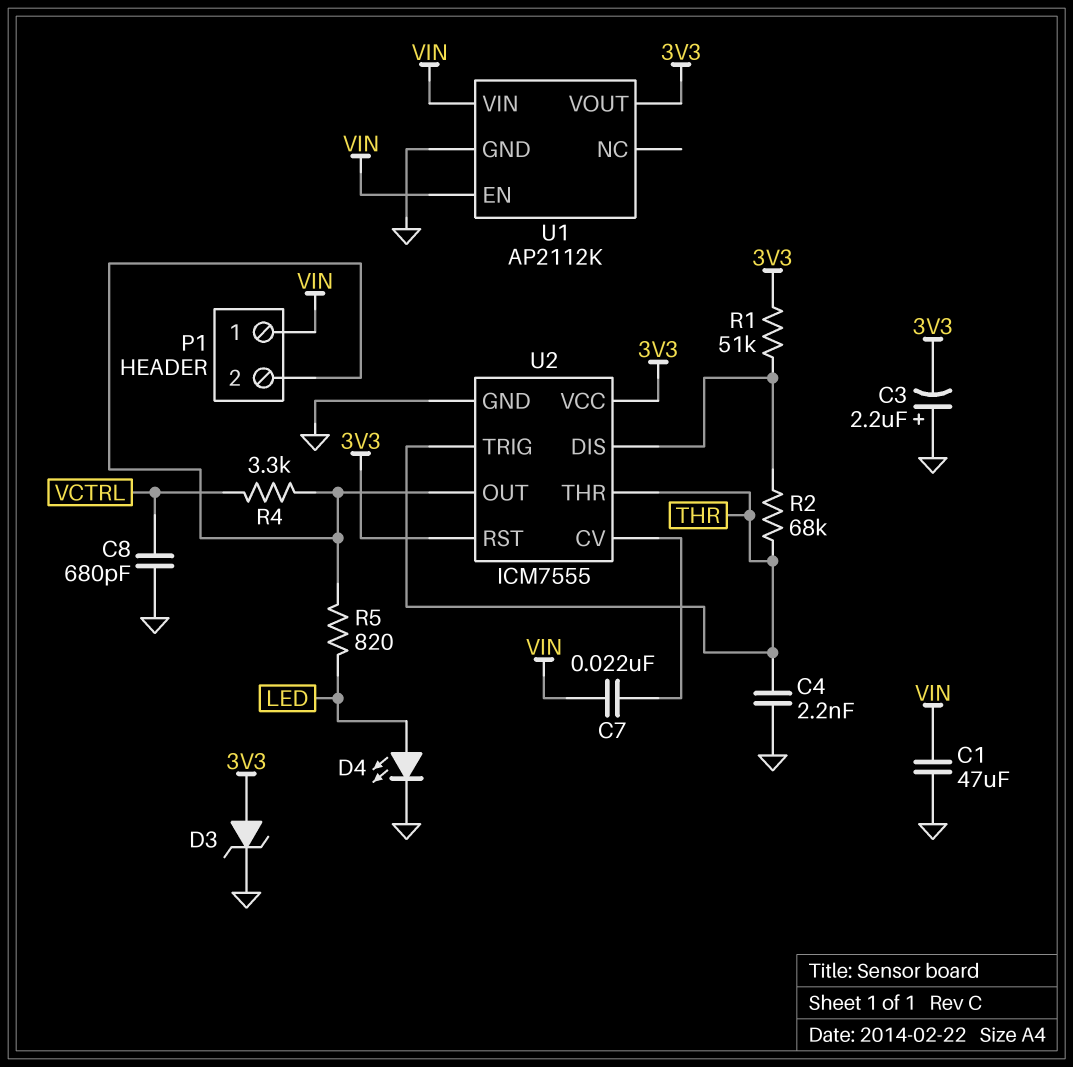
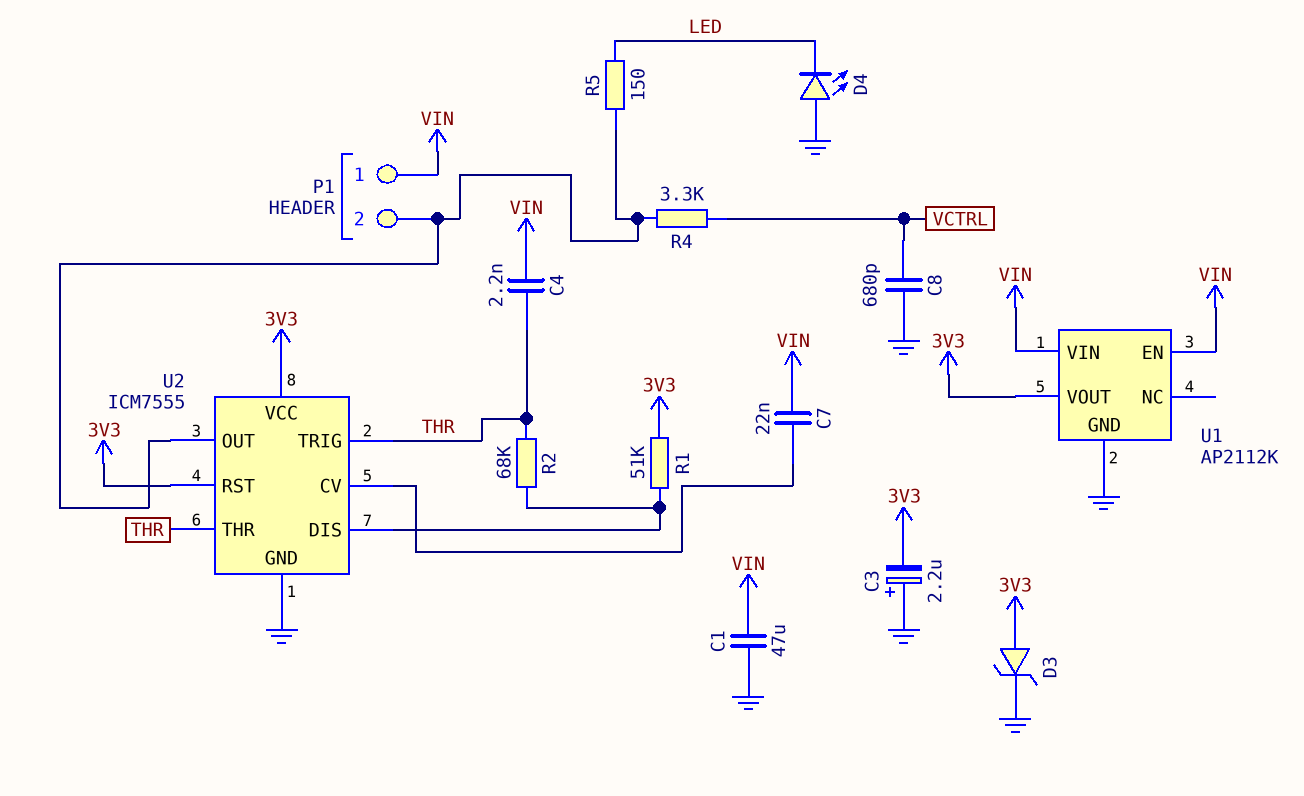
C4: 2.2nF (GND, THR) -> 2.2nF (THR, VIN)
D4: LED (A LED, K GND) -> LED (A GND, K LED)
R5: 820 (LED, P1/2) -> 150 (LED, P1/2)

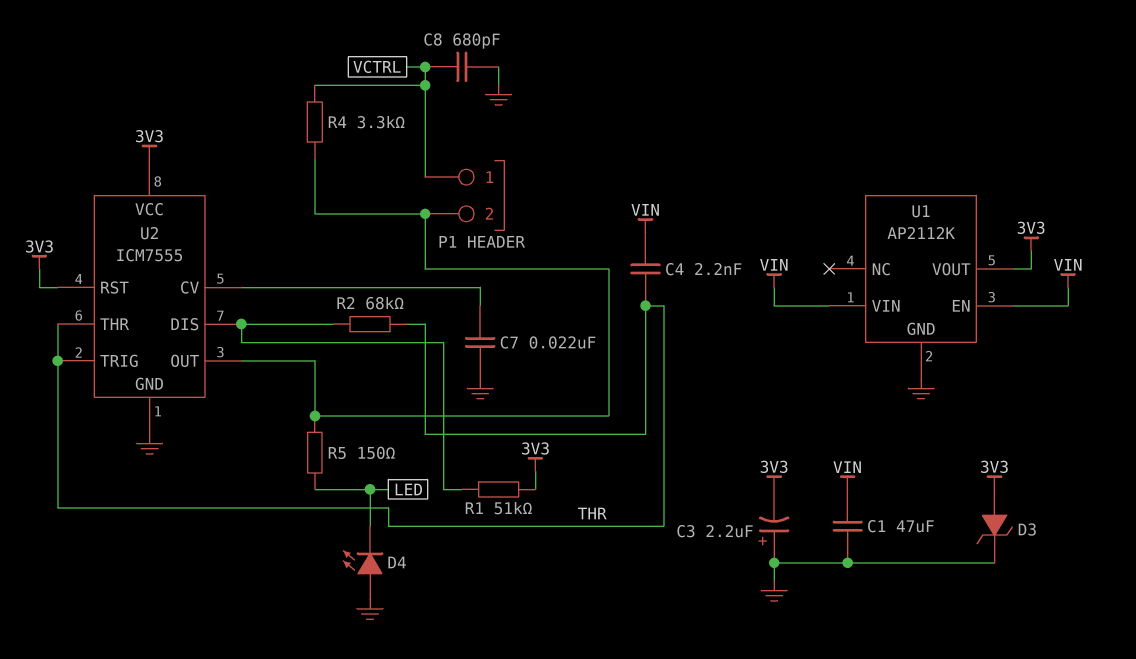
C7: 22nF (U2/CV, VIN) -> 22nF (GND, U2/CV)
P1 pin 1: VIN -> VCTRL

